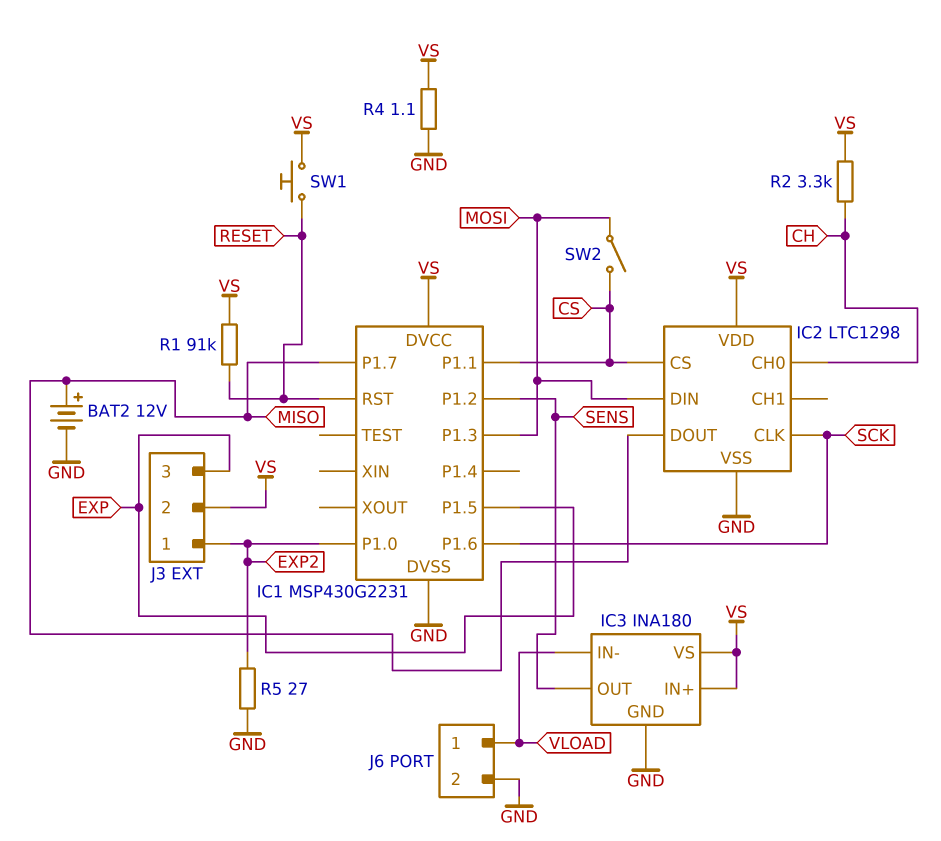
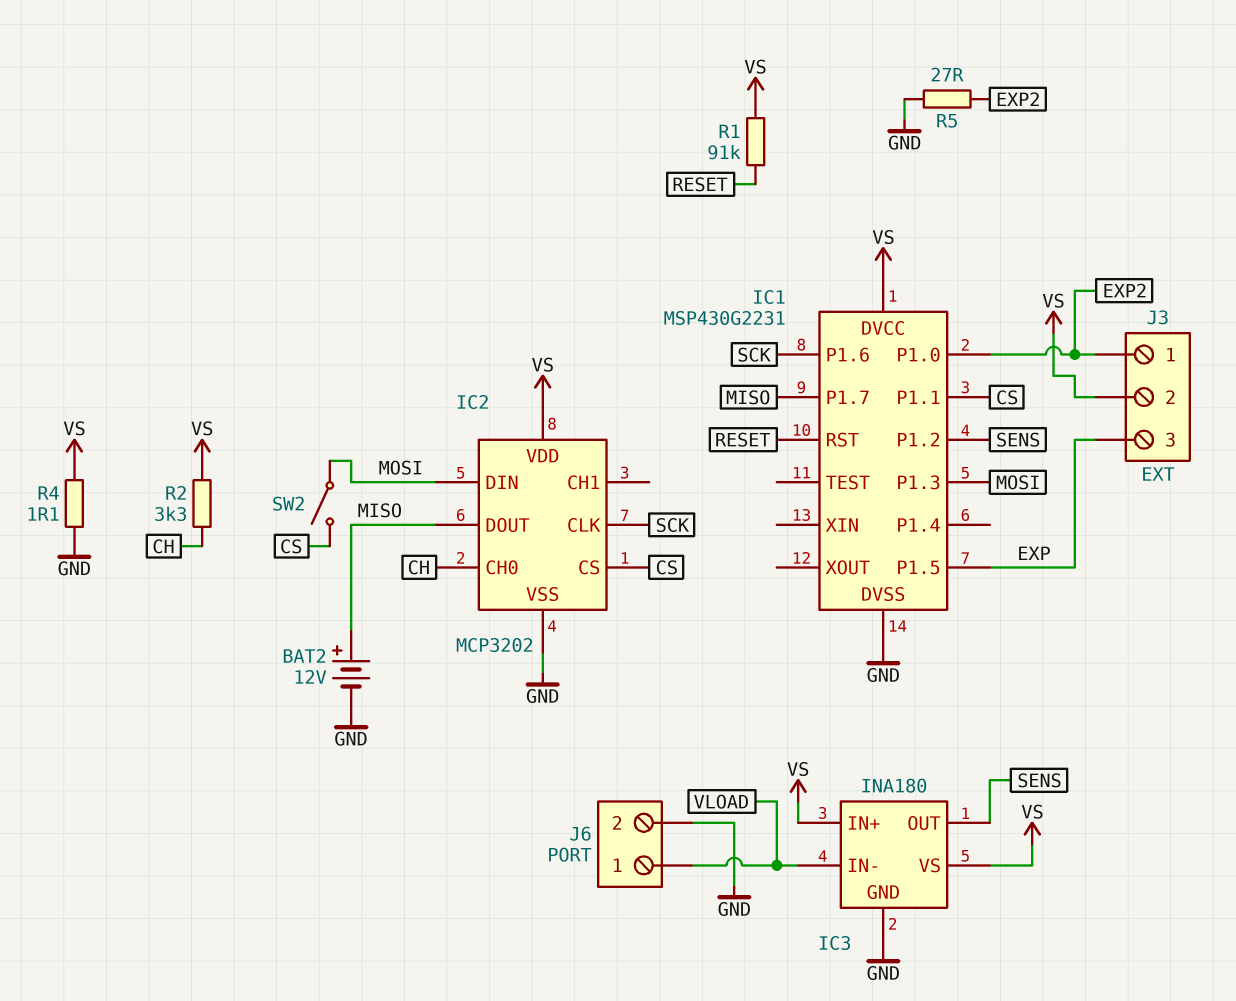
IC2: LTC1298 -> MCP3202
SW1: button (RESET, VS) -> none

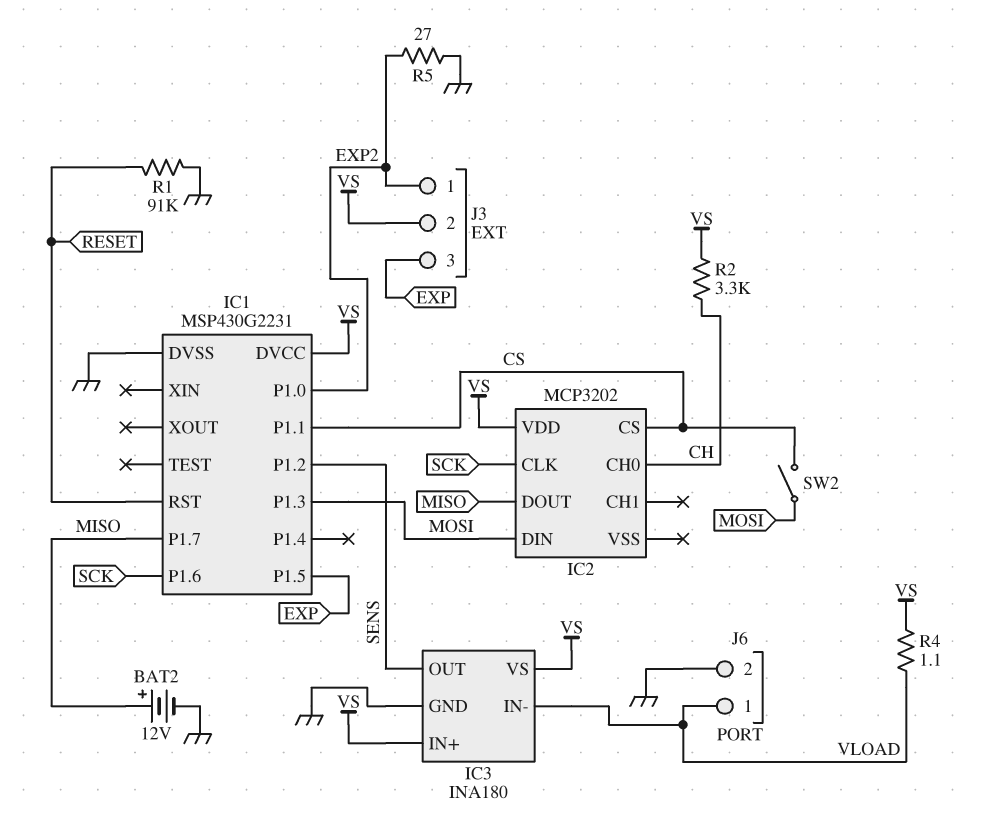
IC2 pin VSS: GND -> none
R1: 91k (RESET, VS) -> 91k (GND, RESET)
R4: 1.1 (GND, VS) -> 1.1 (VLOAD, VS)

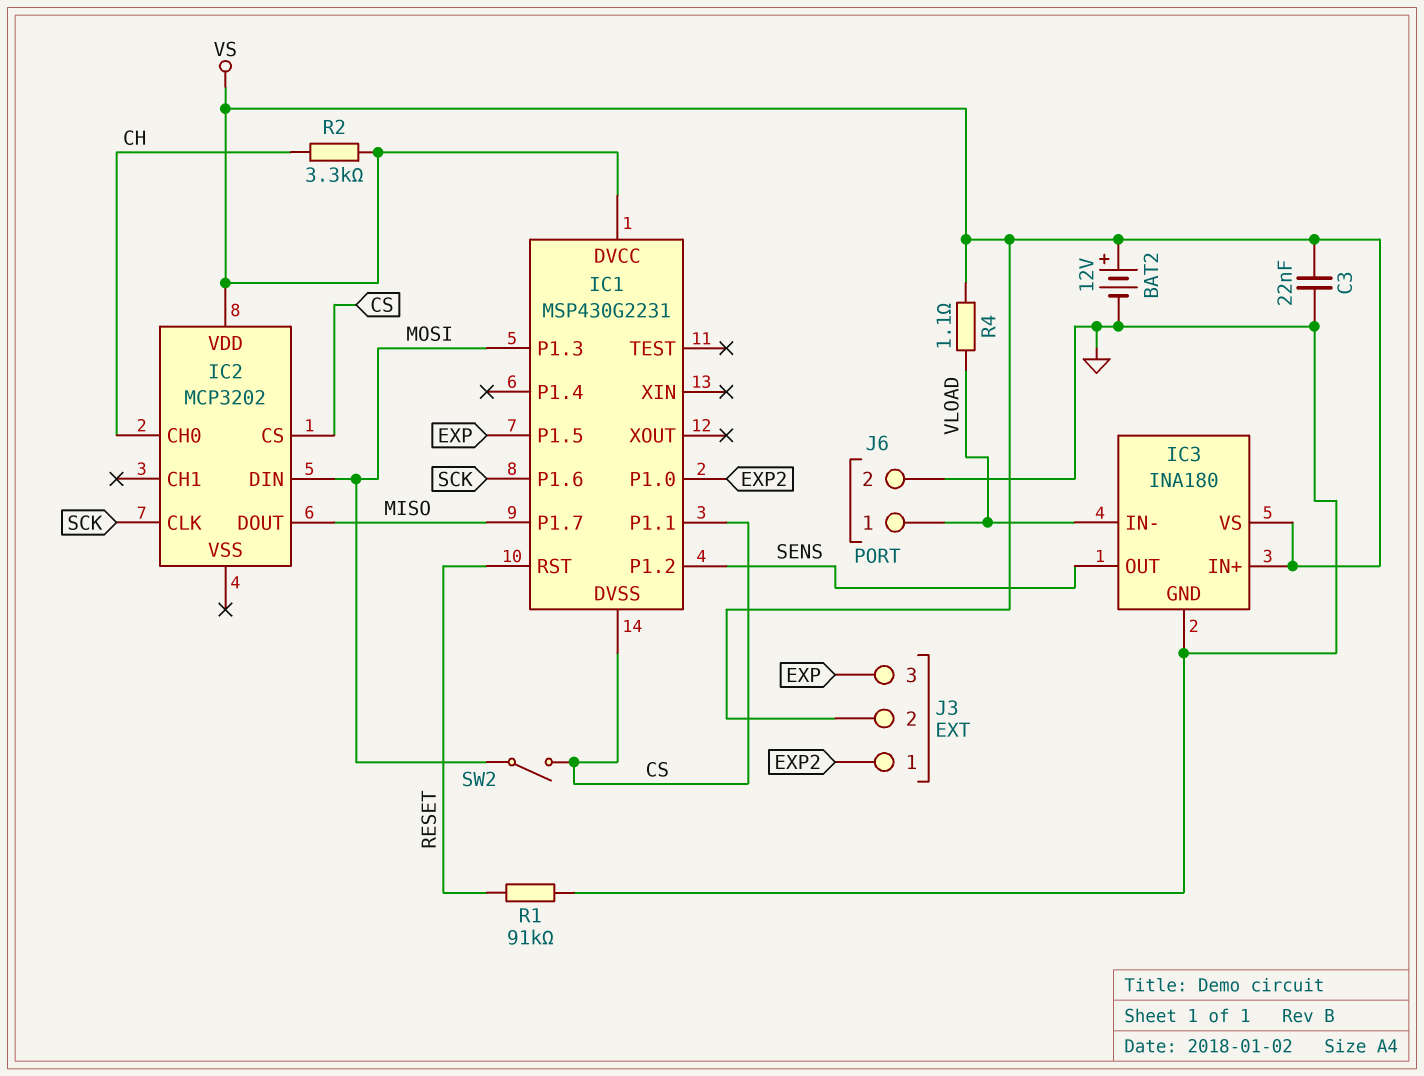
BAT2: 12V (plus MISO, minus GND) -> 12V (plus VS, minus GND)
C3: none -> 22nF (GND, VS)
IC1 pin DVSS: GND -> CS
R5: 27 (EXP2, GND) -> none

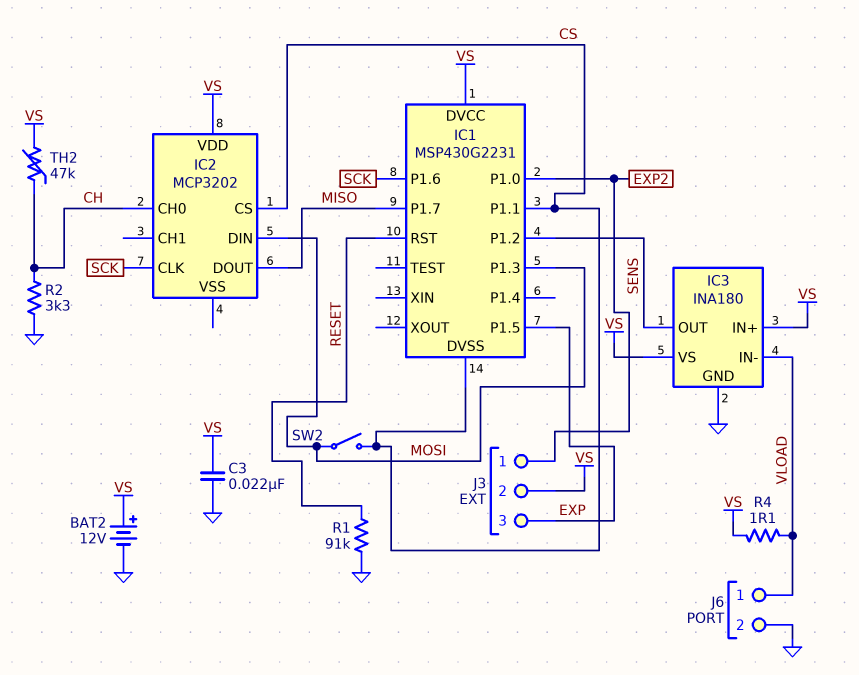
R2: 3.3k (CH, VS) -> 3.3k (CH, GND)
TH2: none -> 47k (CH, VS)

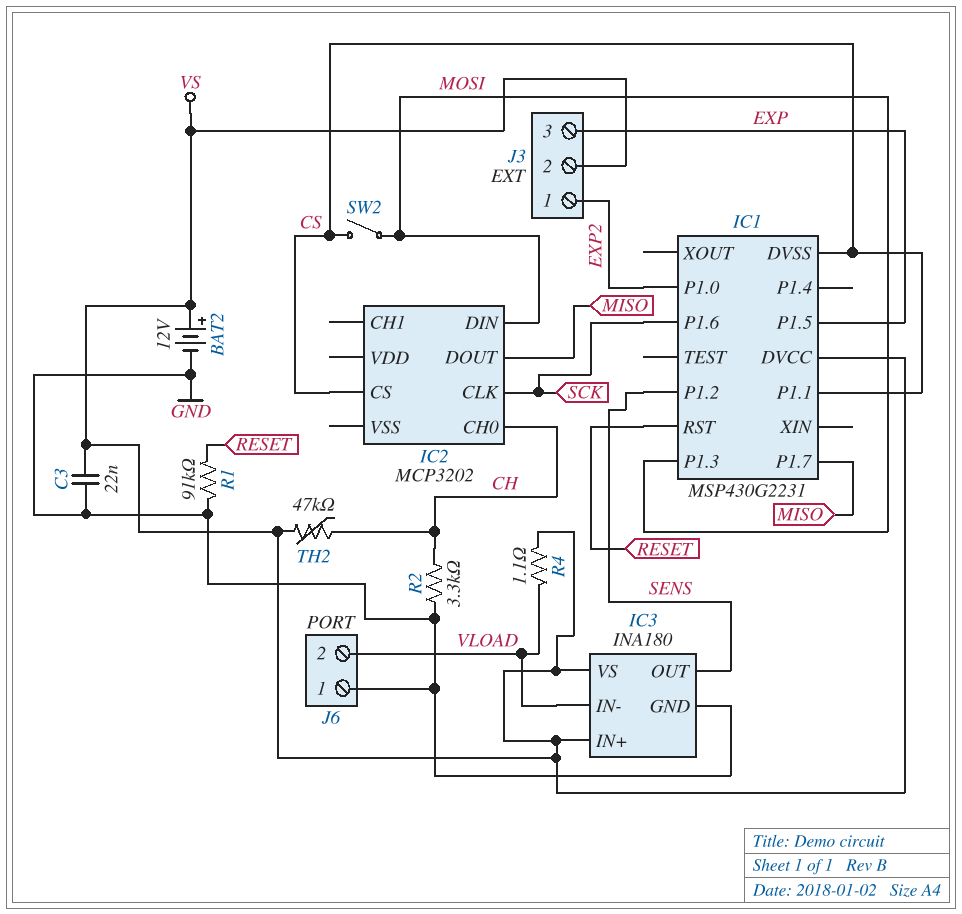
IC2 pin VDD: VS -> none
J6 pin 1: VLOAD -> GND
J6 pin 2: GND -> VLOAD

